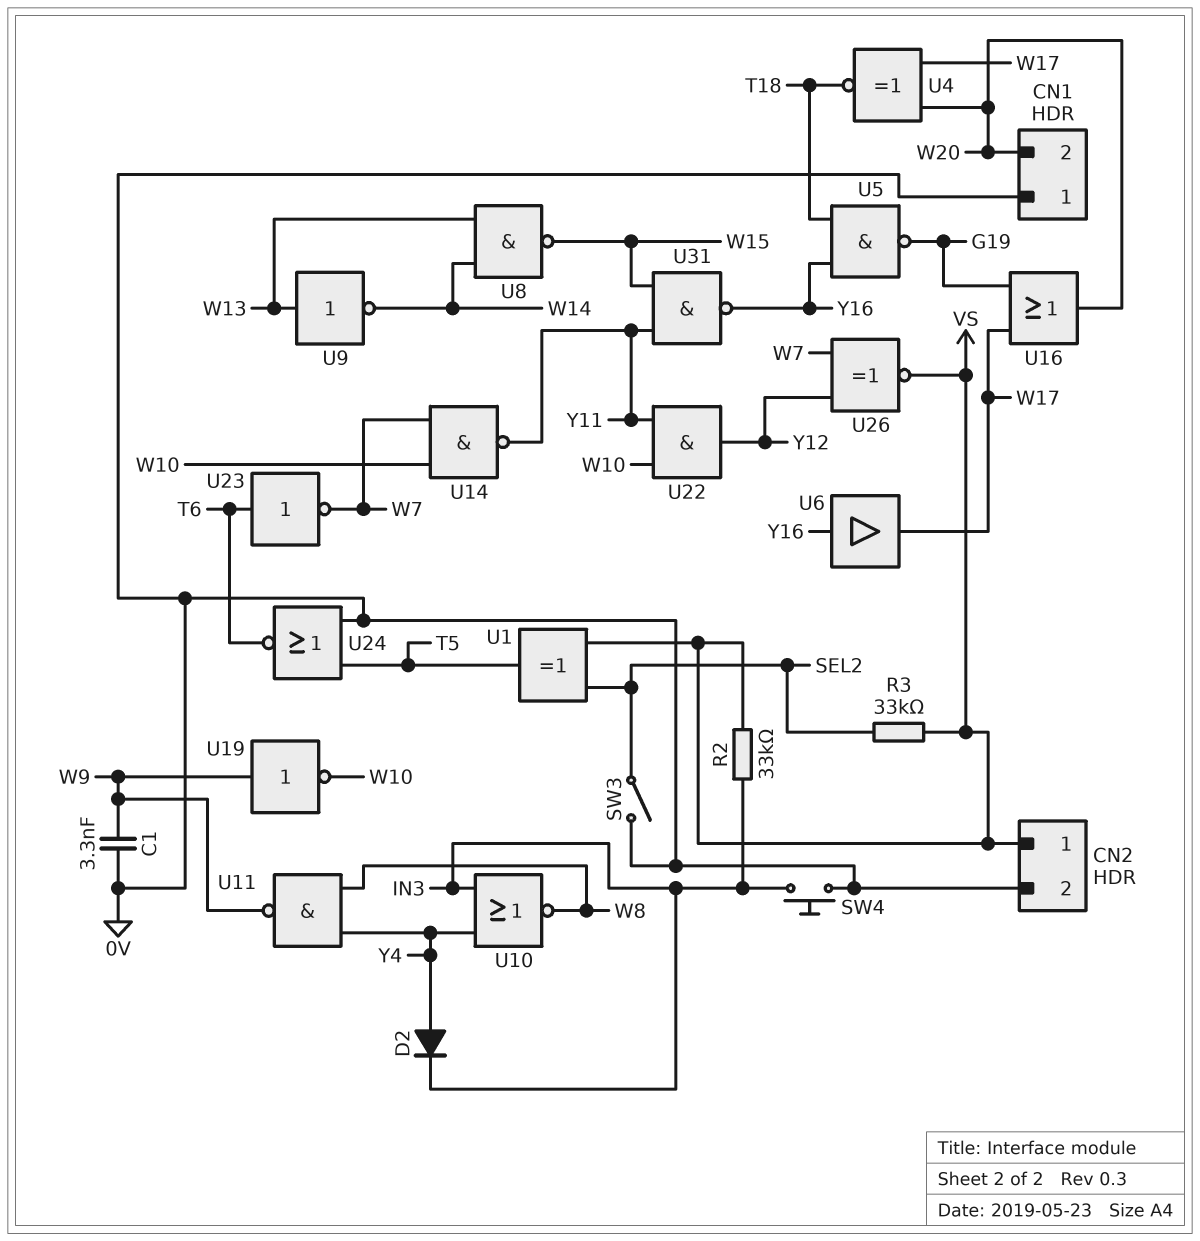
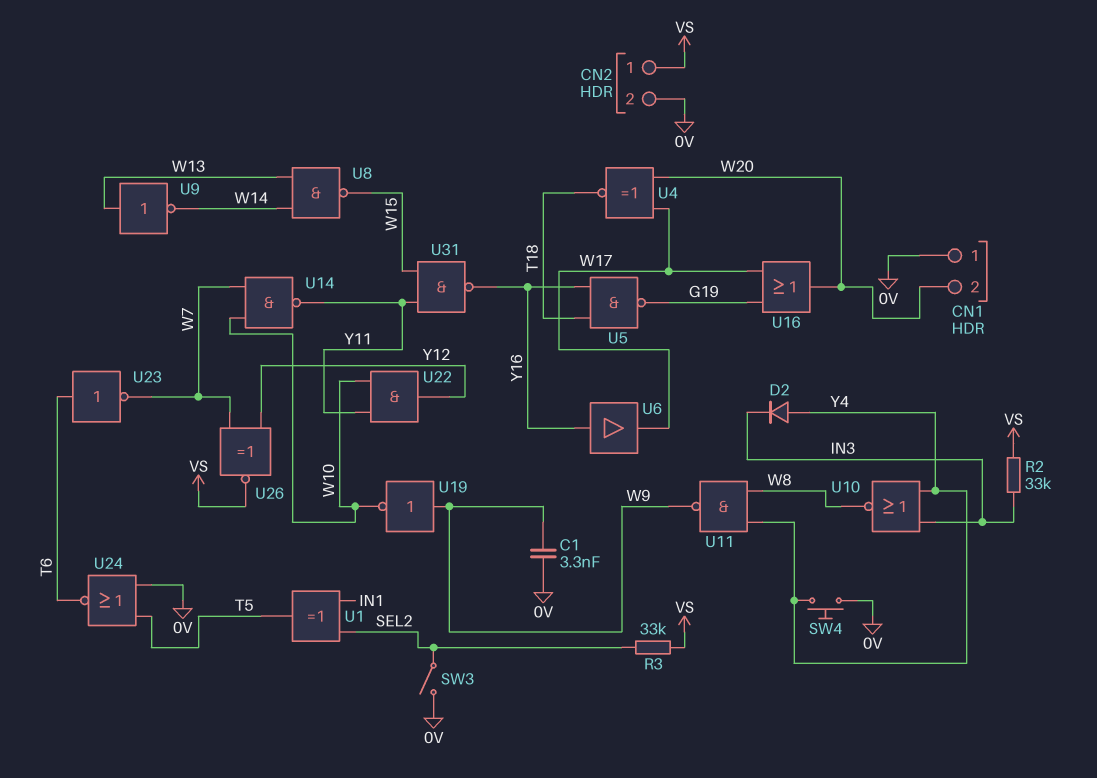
SW4: button (0V, IN3) -> button (0V, Y4)
U1: XOR (in SEL2, in VS, out T5) -> XOR (in IN1, in SEL2, out T5)

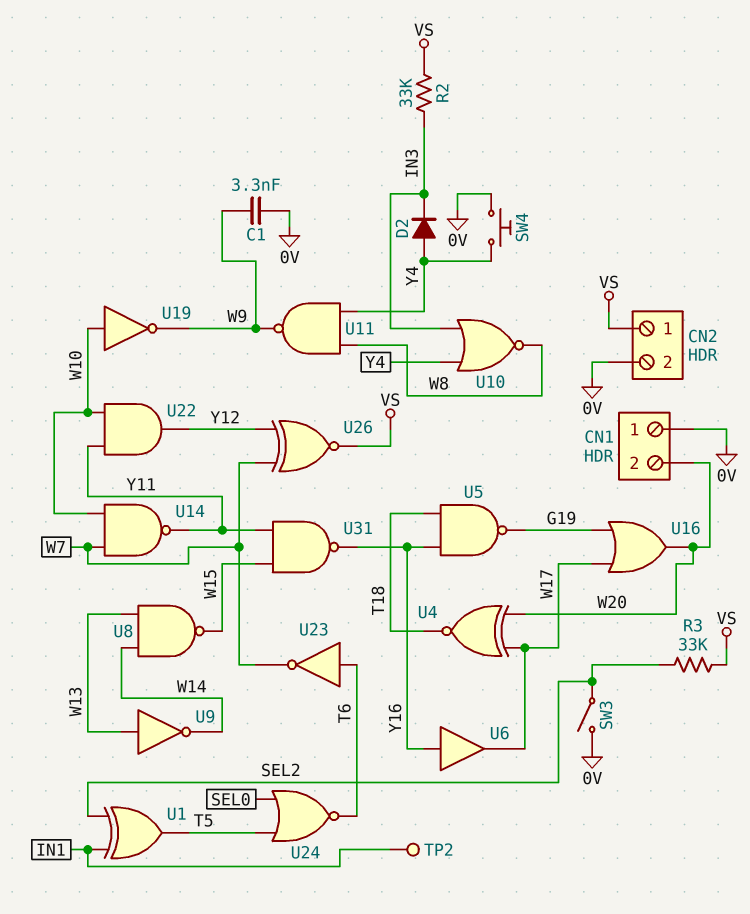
TP2: none -> test point (IN1)
U19: NOT (in W9, out W10) -> NOT (in W10, out W9)
U24: NOR (in 0V, in T5, out T6) -> NOR (in SEL0, in T5, out T6)

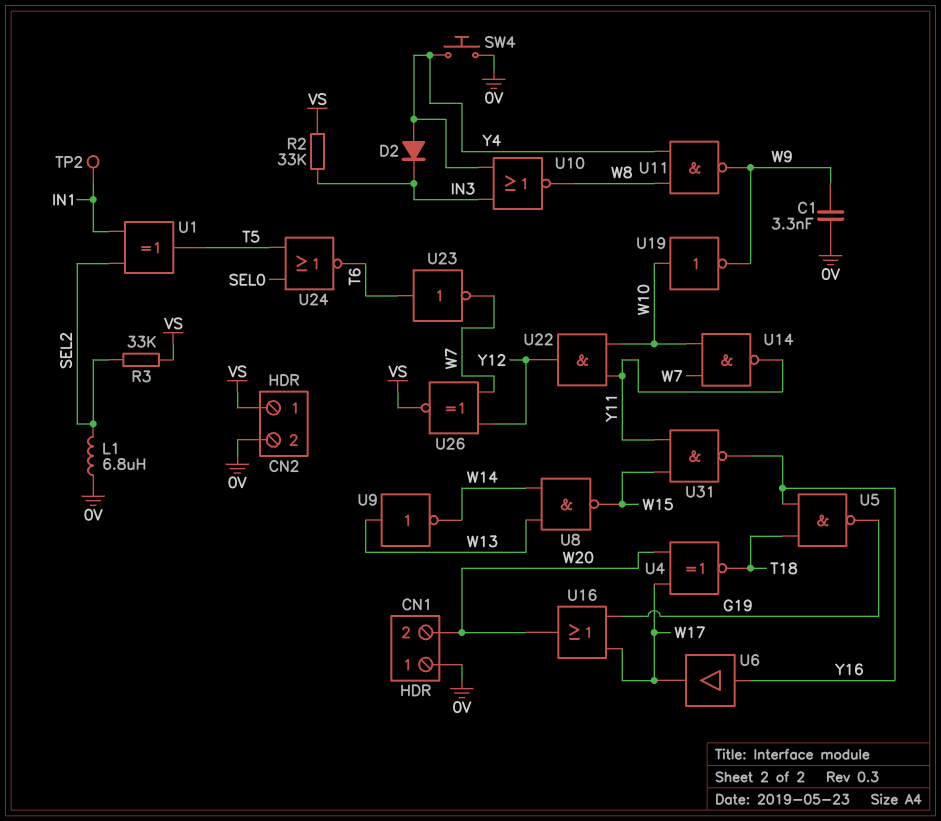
L1: none -> 6.8uH (0V, SEL2)
SW3: switch (0V, SEL2) -> none

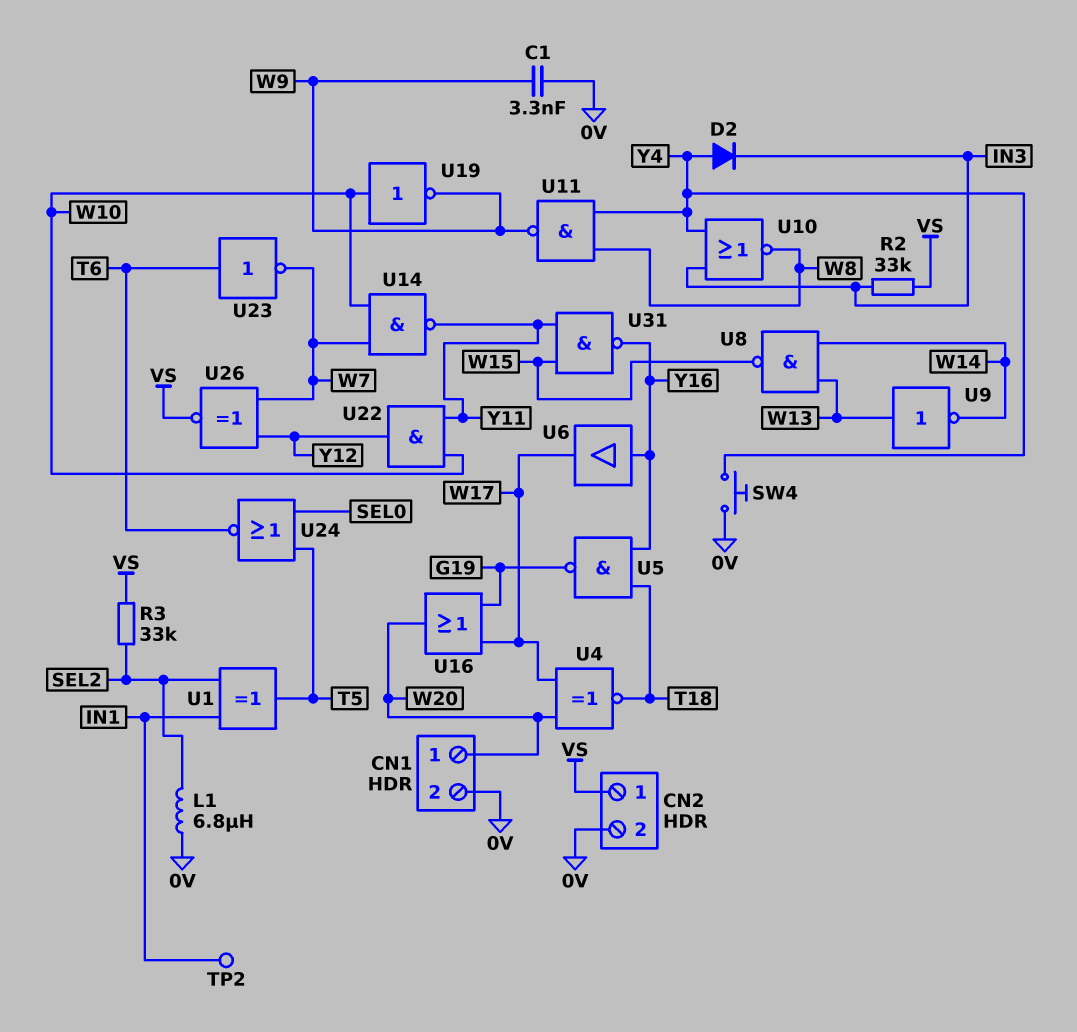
CN1 pin 1: 0V -> W20
CN1 pin 2: W20 -> 0V

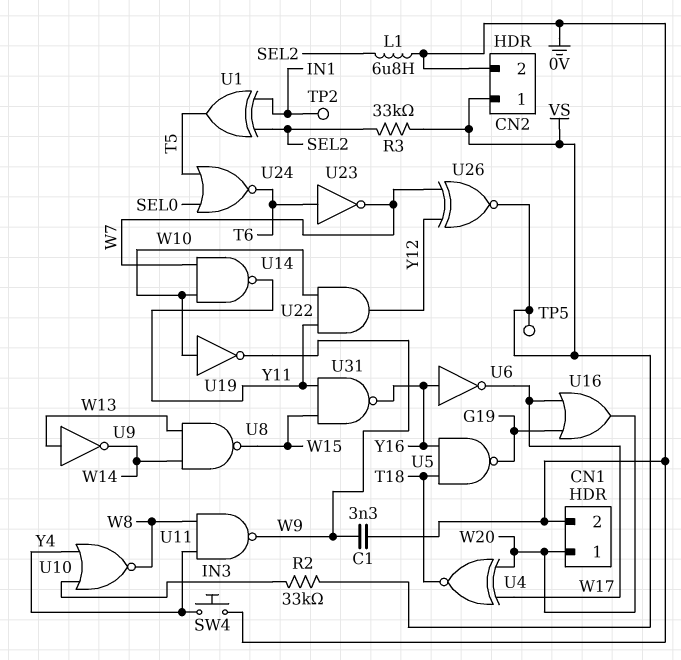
D2: diode (A Y4, K IN3) -> none
TP5: none -> test point (VS)
U6: buffer (in Y16, out W17) -> NOT (in Y16, out W17)

